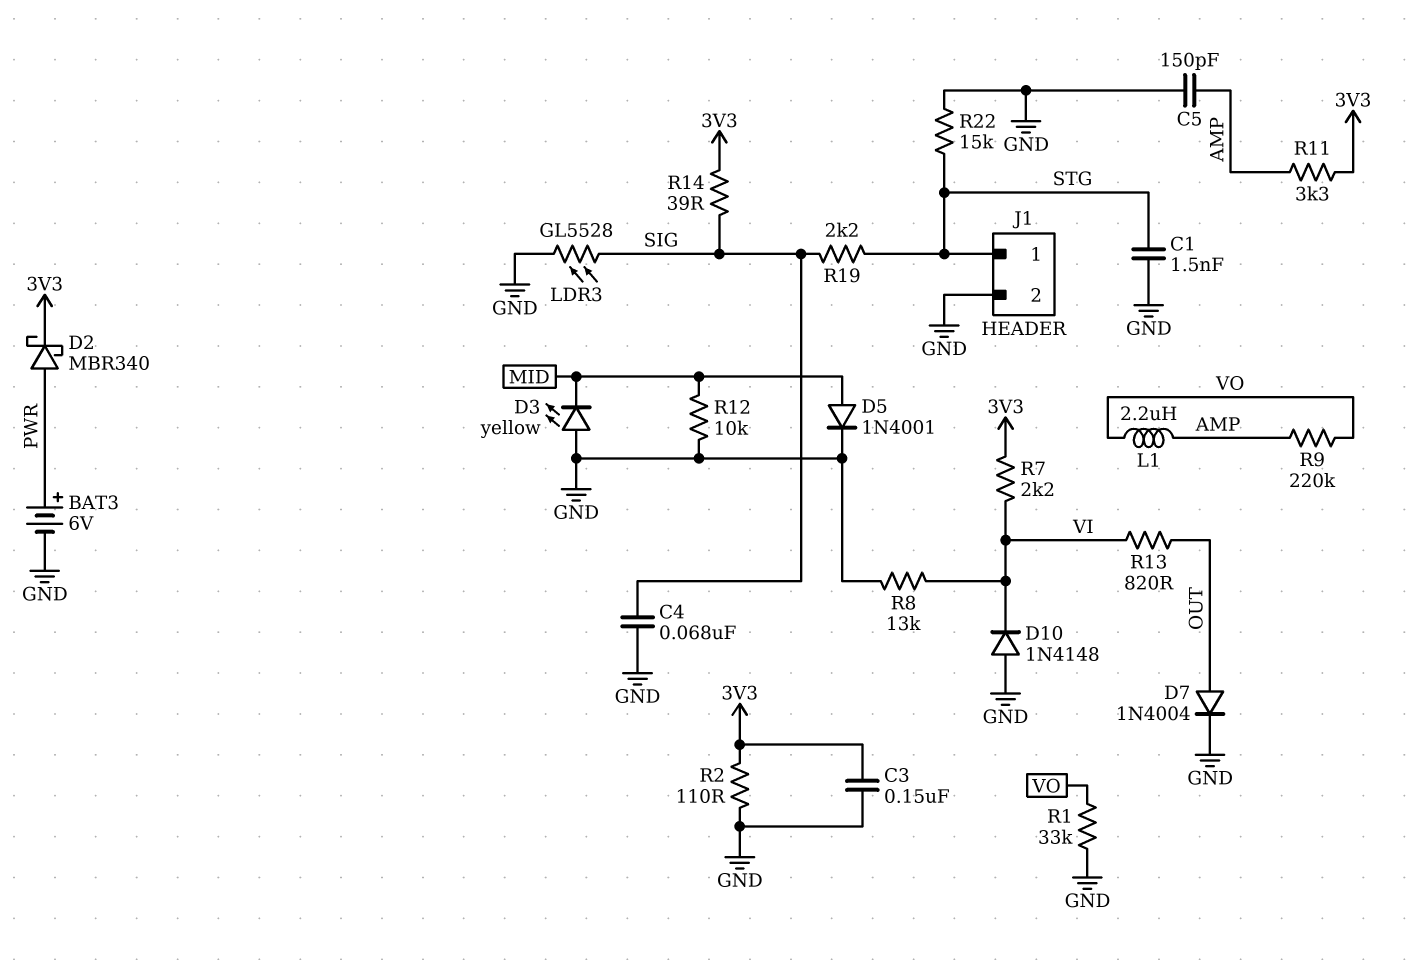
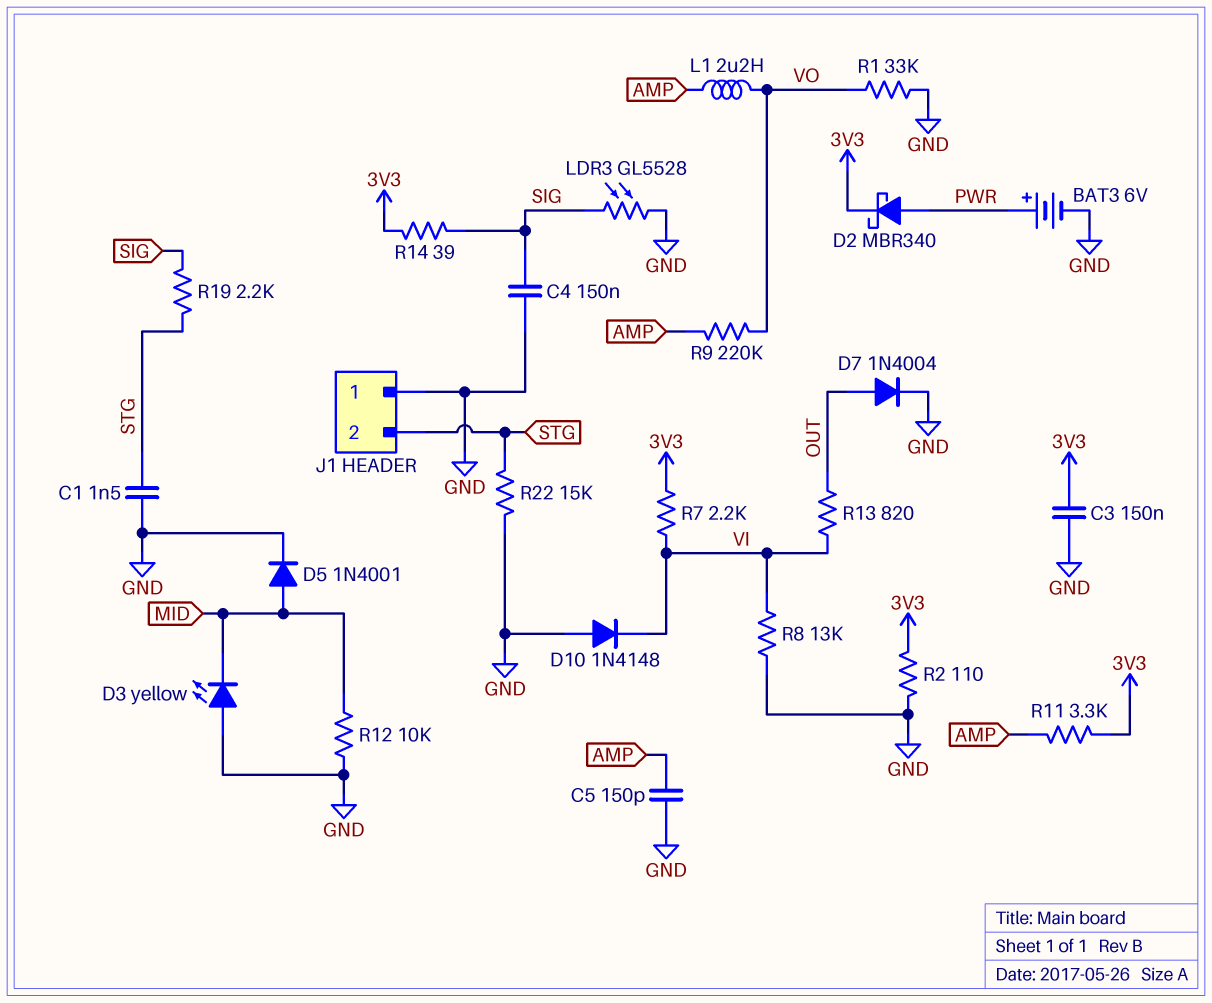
C4: 68nF (GND, SIG) -> 150nF (GND, SIG)
J1 pin 1: STG -> GND
J1 pin 2: GND -> STG

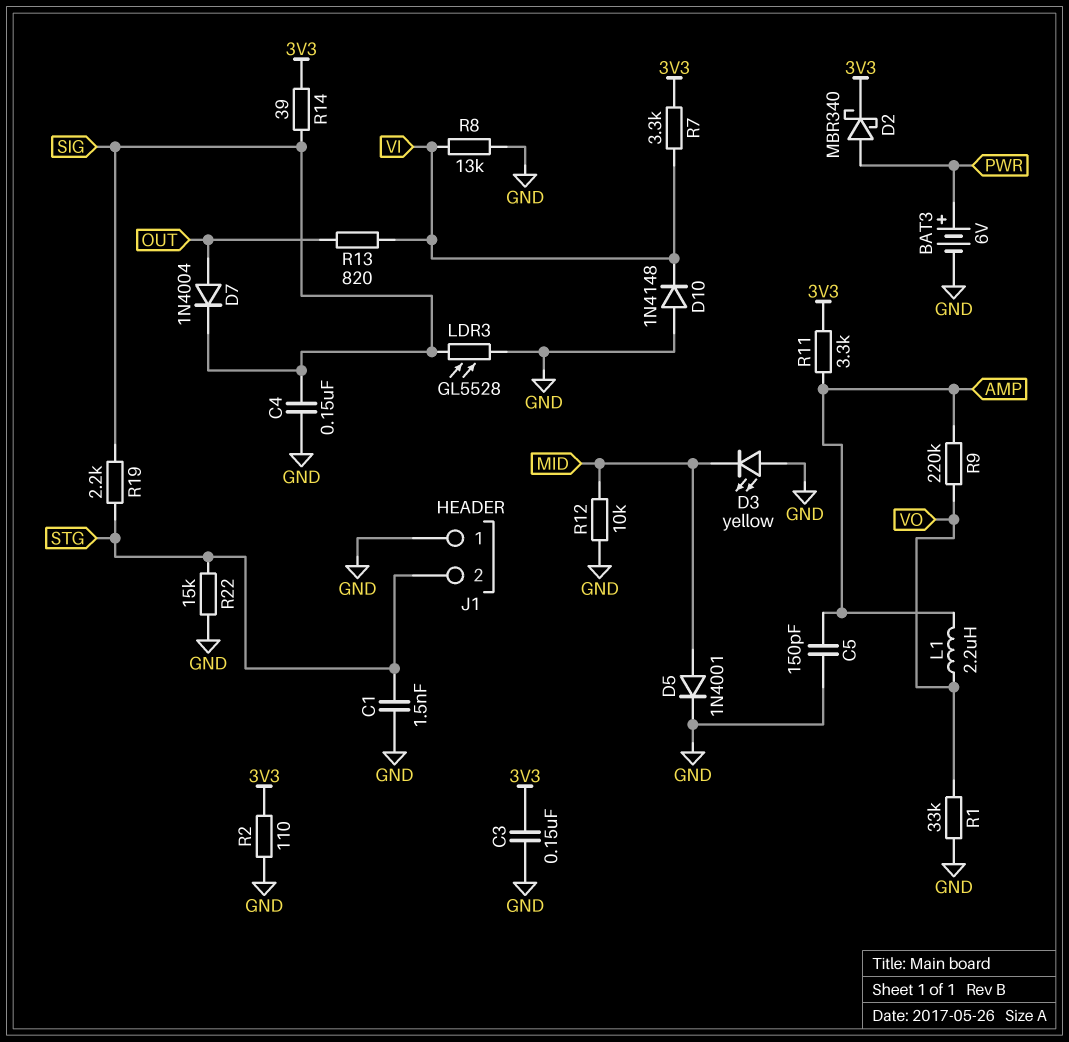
D7: diode 1N4004 (A OUT, K GND) -> diode 1N4004 (A OUT, K SIG)
R7: 2.2k (3V3, VI) -> 3.3k (3V3, VI)

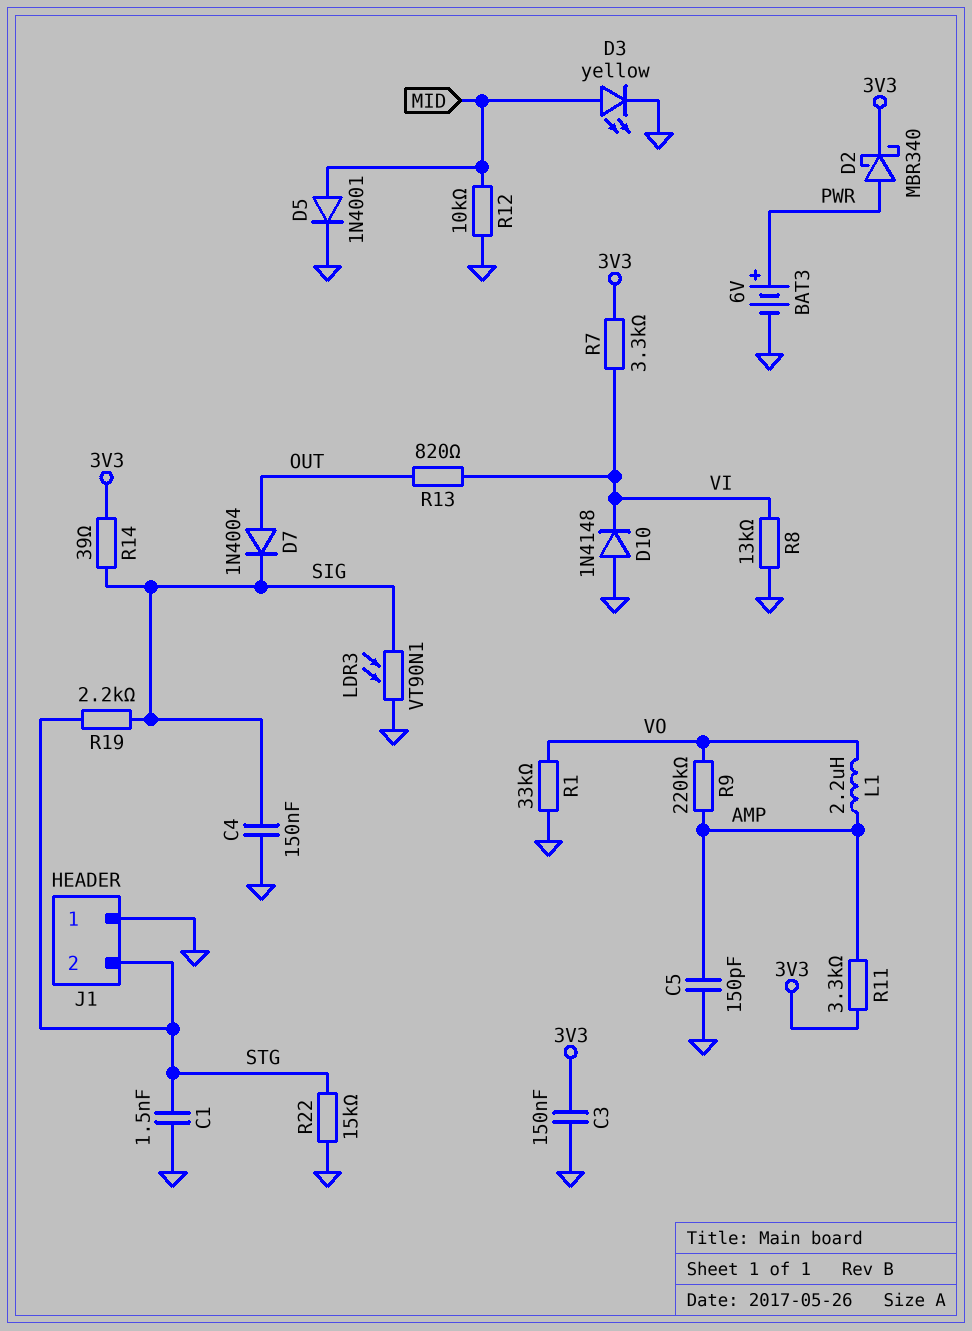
D3: LED yellow (A GND, K MID) -> LED yellow (A MID, K GND)
LDR3: GL5528 (GND, SIG) -> VT90N1 (GND, SIG)
R2: 110 (3V3, GND) -> none

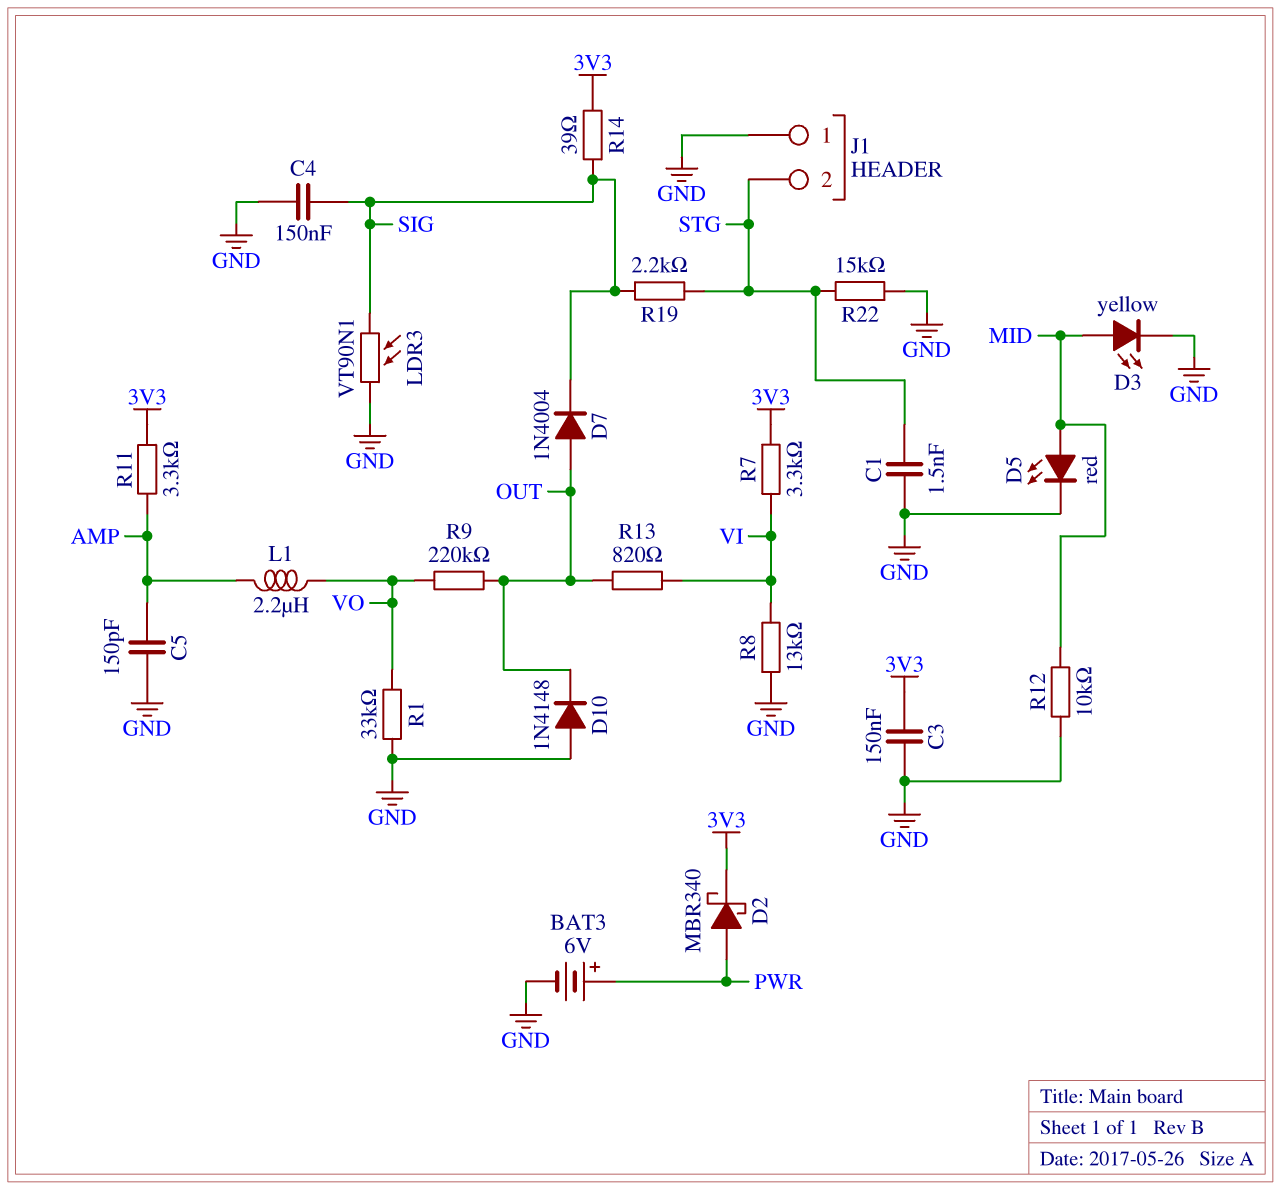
D5: diode 1N4001 (A MID, K GND) -> LED red (A MID, K GND)
D10: diode 1N4148 (A GND, K VI) -> diode 1N4148 (A GND, K OUT)
R9: 220k (AMP, VO) -> 220k (OUT, VO)

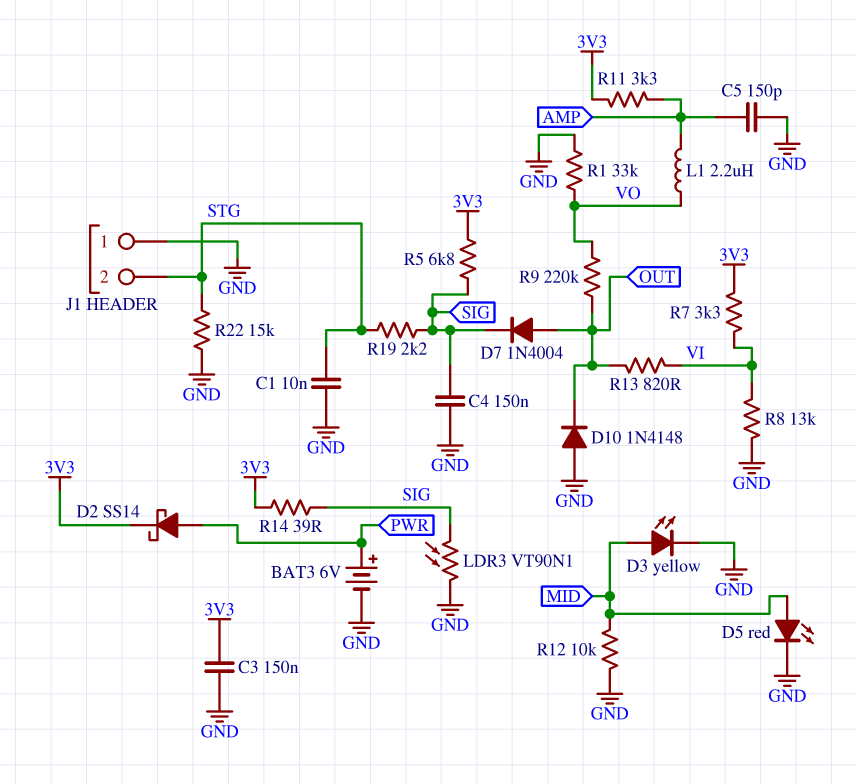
C1: 1.5nF (GND, STG) -> 10nF (GND, STG)
D2: schottky MBR340 (A PWR, K 3V3) -> schottky SS14 (A PWR, K 3V3)
R5: none -> 6.8k (3V3, SIG)

